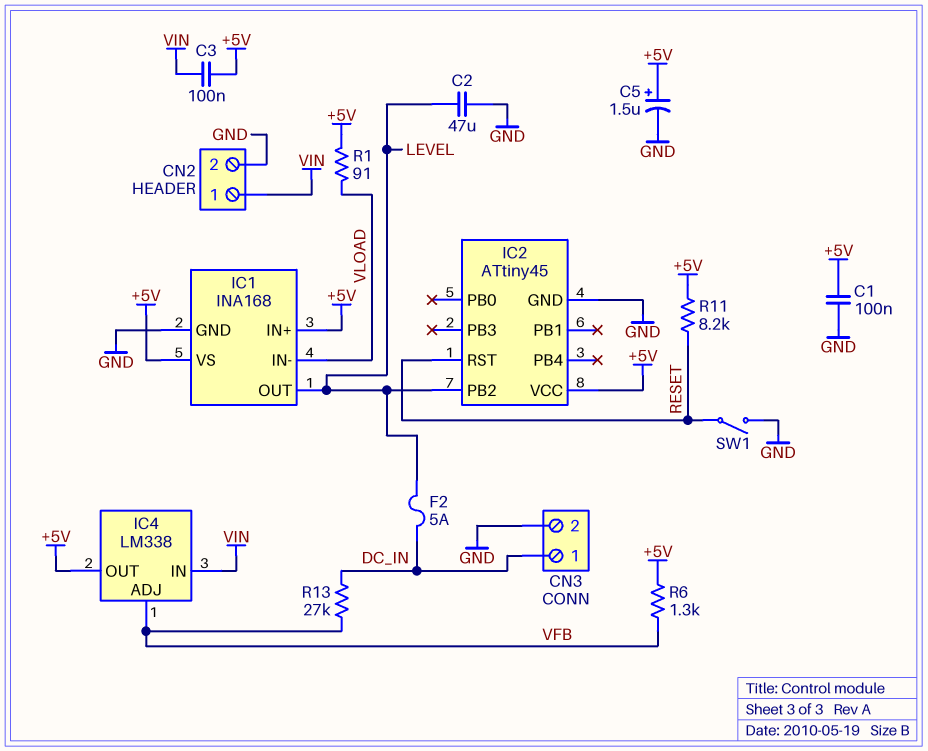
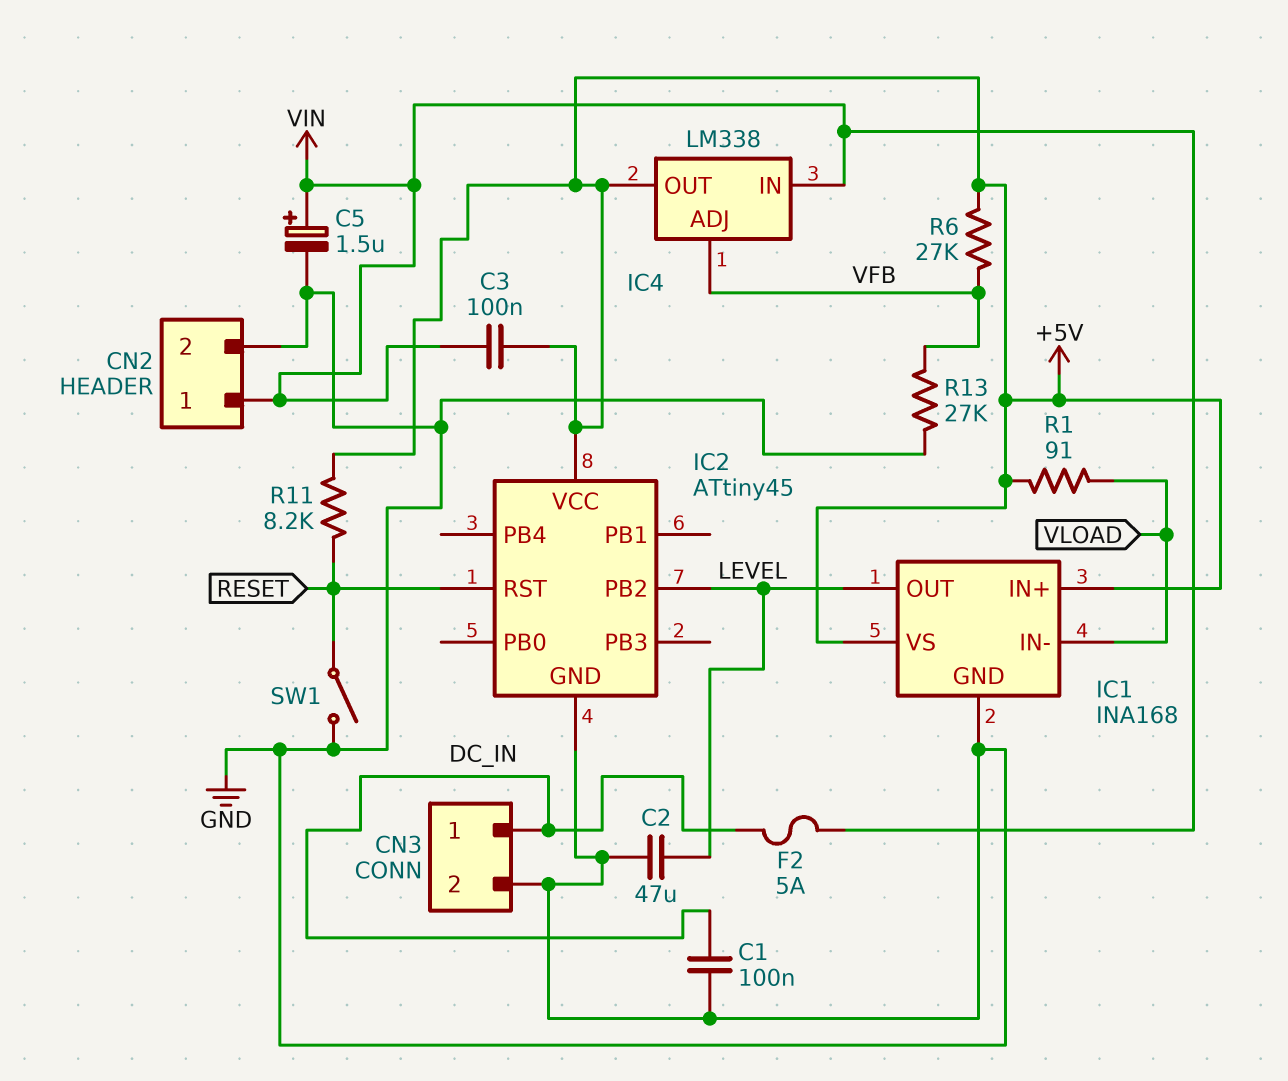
C1: 100nF (+5V, GND) -> 100nF (DC_IN, GND)
C5: 1.5uF (plus +5V, minus GND) -> 1.5uF (plus VIN, minus GND)
F2: 5A (DC_IN, LEVEL) -> 5A (DC_IN, VIN)
R6: 1.3k (+5V, VFB) -> 27k (+5V, VFB)
R13: 27k (DC_IN, VFB) -> 27k (GND, VFB)

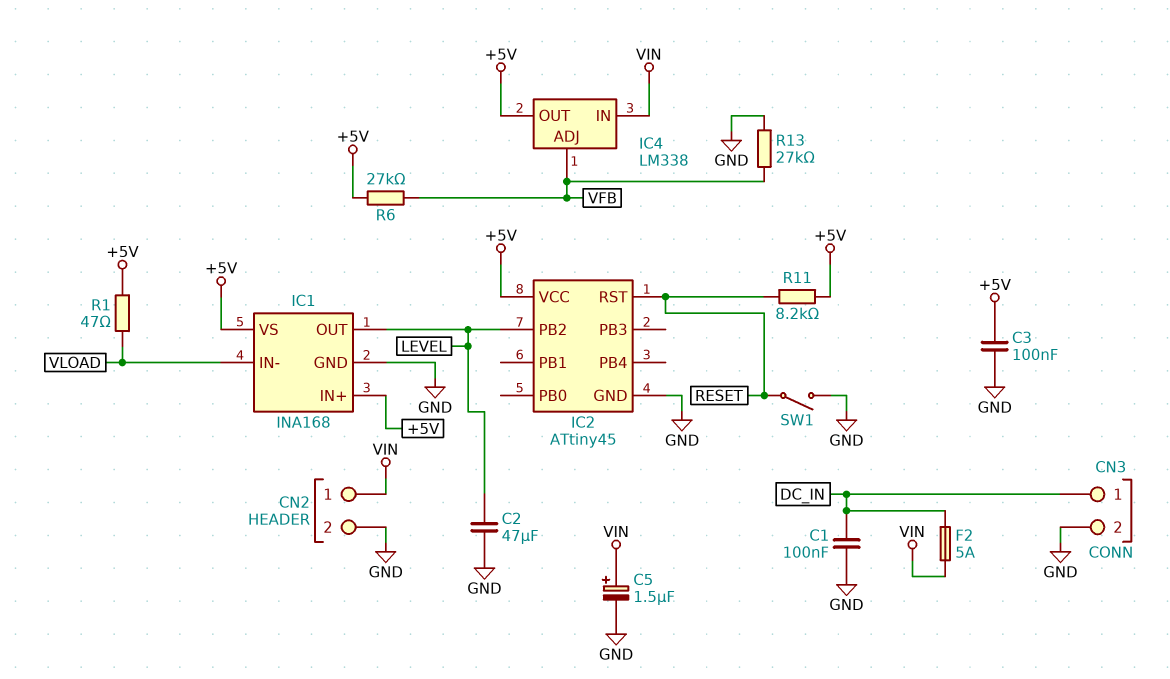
C3: 100nF (+5V, VIN) -> 100nF (+5V, GND)
R1: 91 (+5V, VLOAD) -> 47 (+5V, VLOAD)

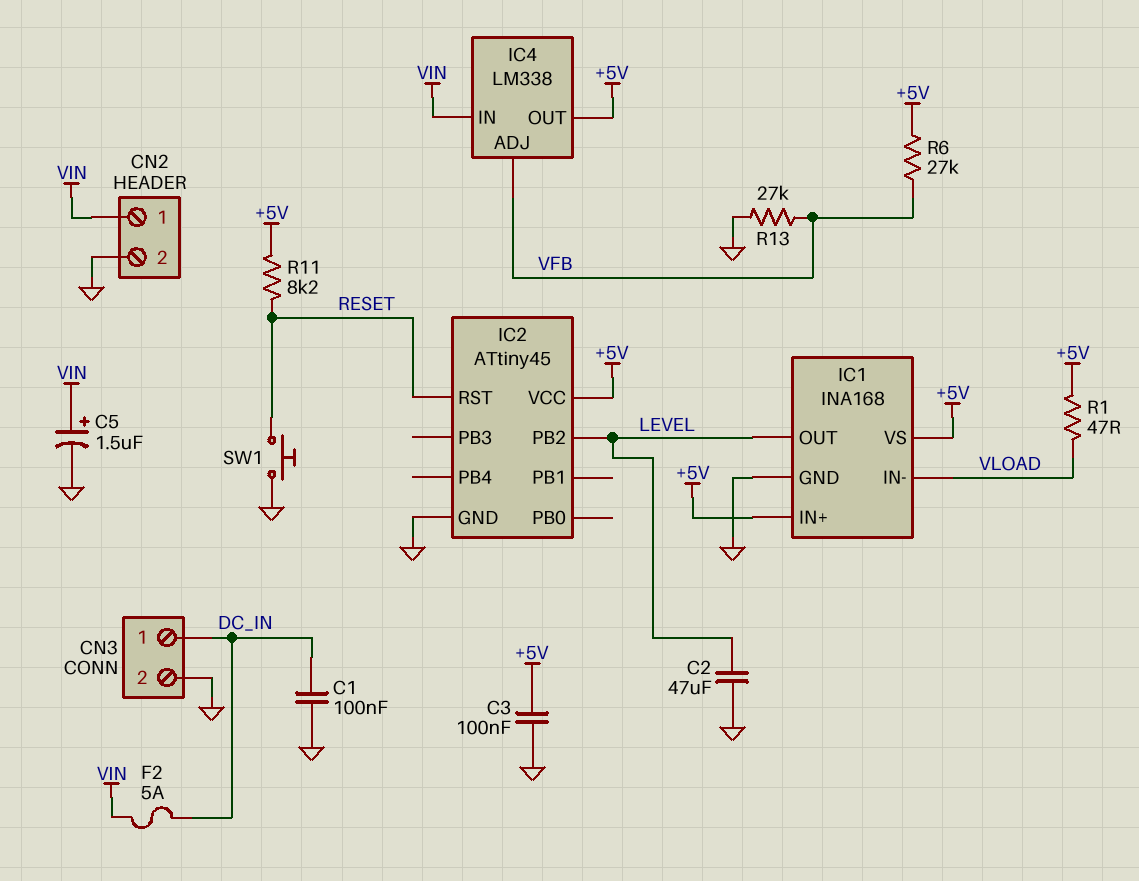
SW1: switch (GND, RESET) -> button (GND, RESET)

